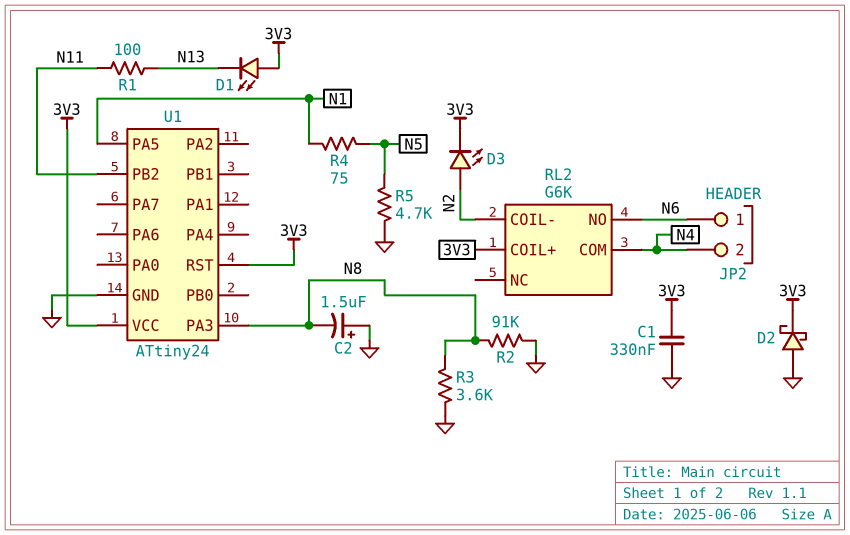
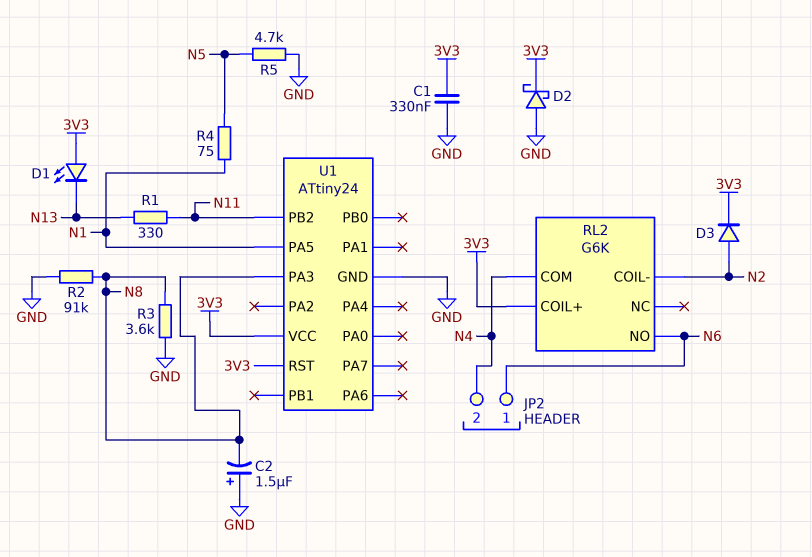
D3: LED (A N2, K 3V3) -> diode (A N2, K 3V3)
R1: 100 (N11, N13) -> 330 (N11, N13)

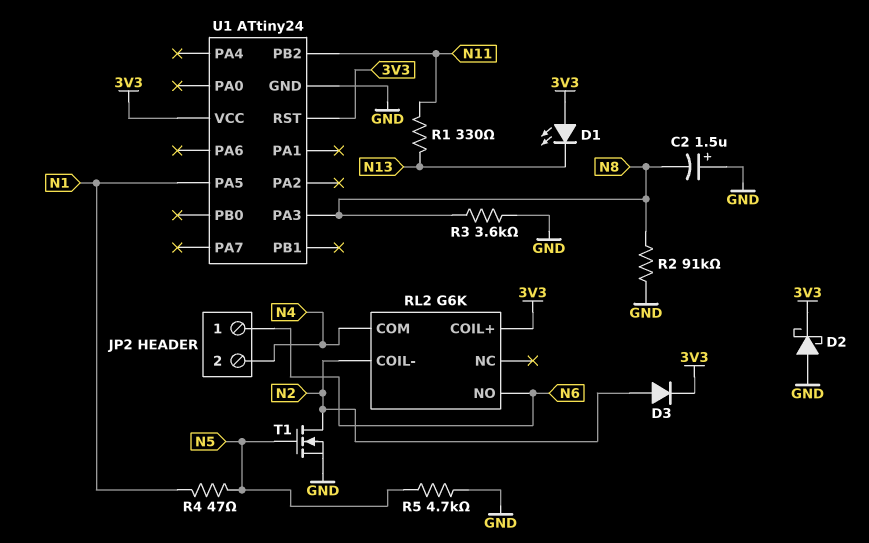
C1: 330nF (3V3, GND) -> none
R4: 75 (N1, N5) -> 47 (N1, N5)
T1: none -> NMOS (G N5, D N2, S GND)

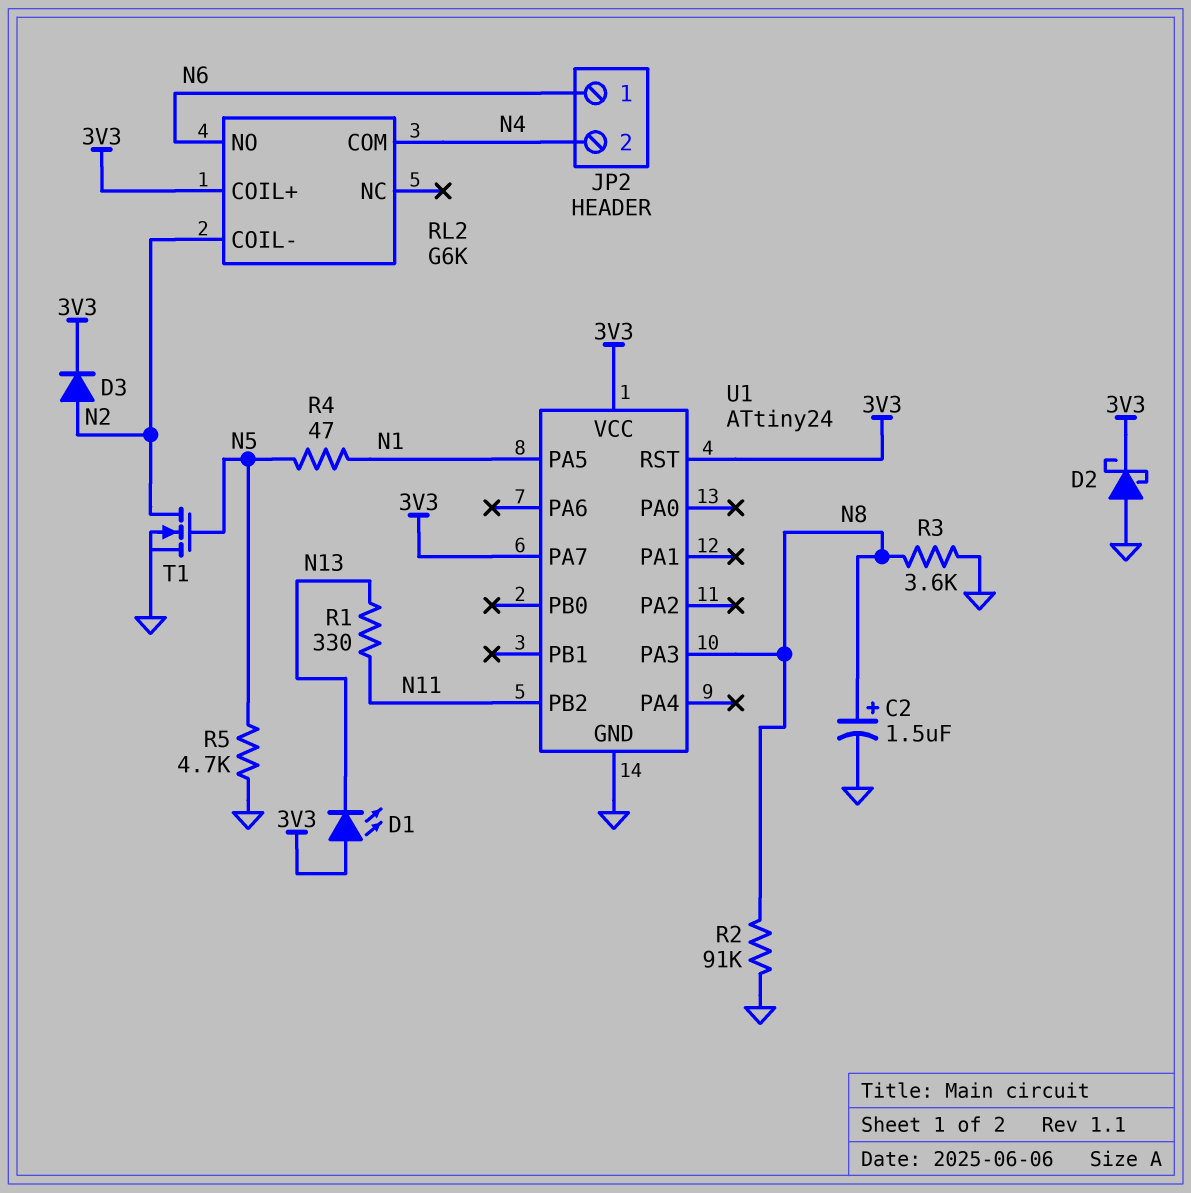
C2: 1.5uF (plus GND, minus N8) -> 1.5uF (plus N8, minus GND)
U1 pin PA7: none -> 3V3

